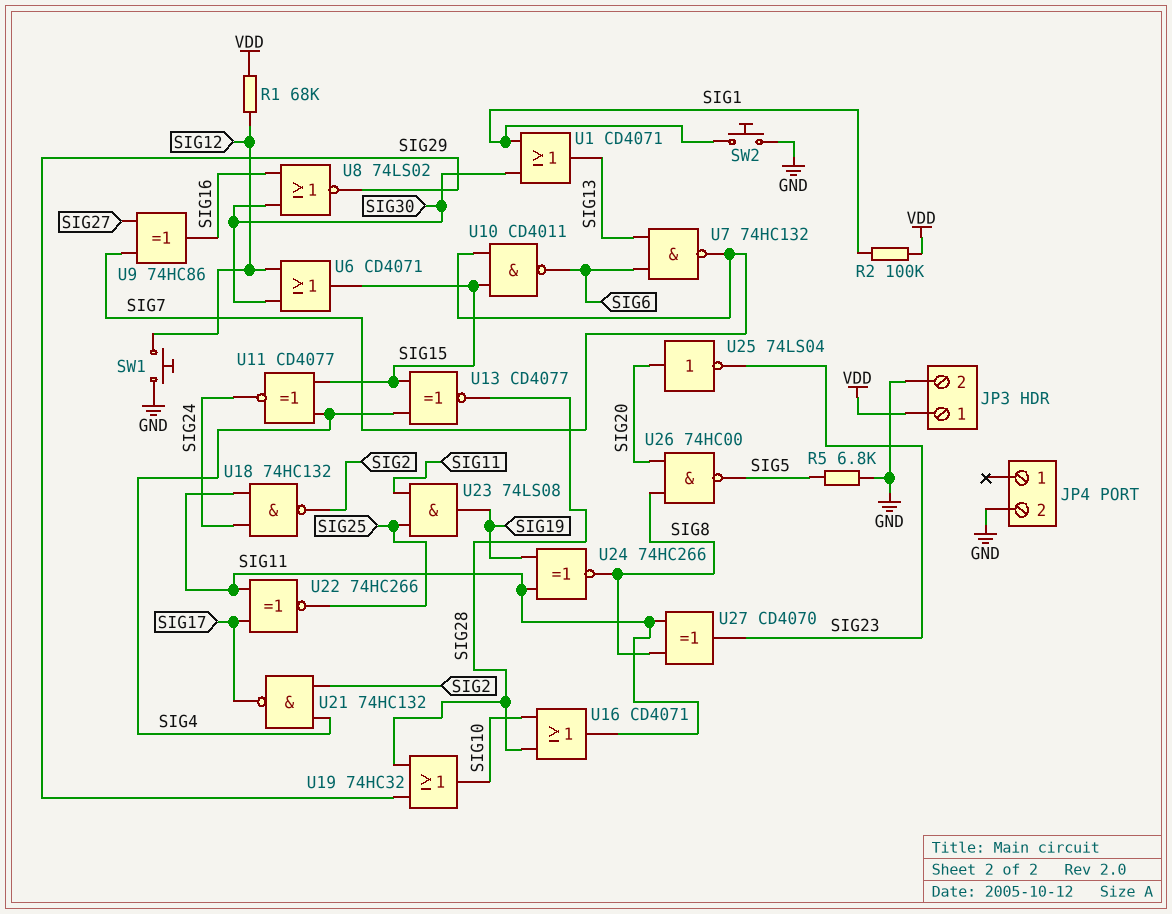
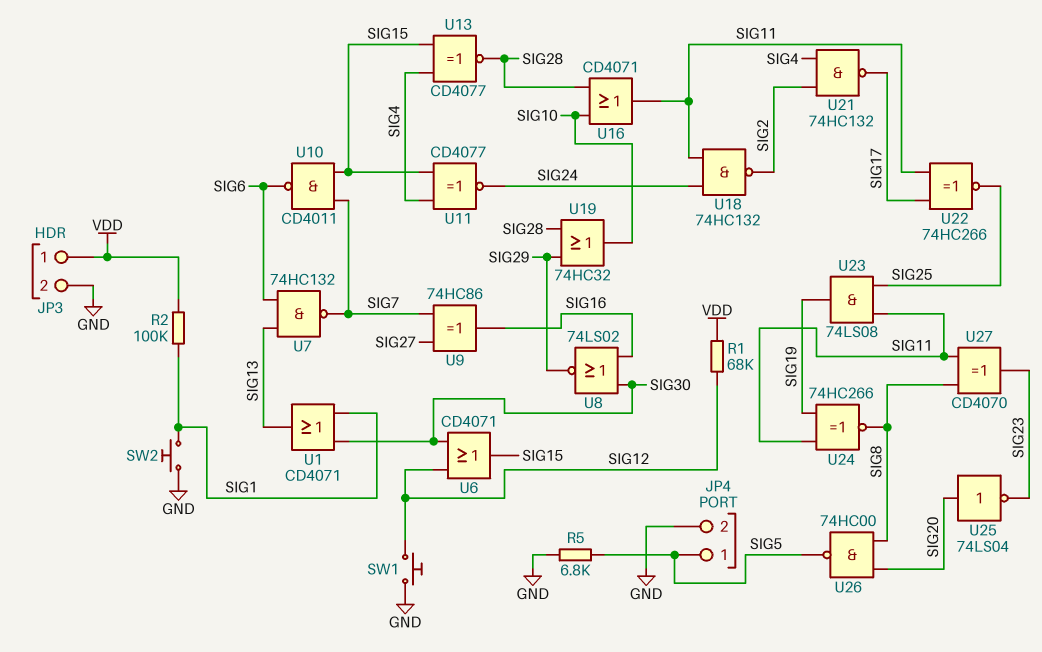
JP4 pin 1: none -> SIG5

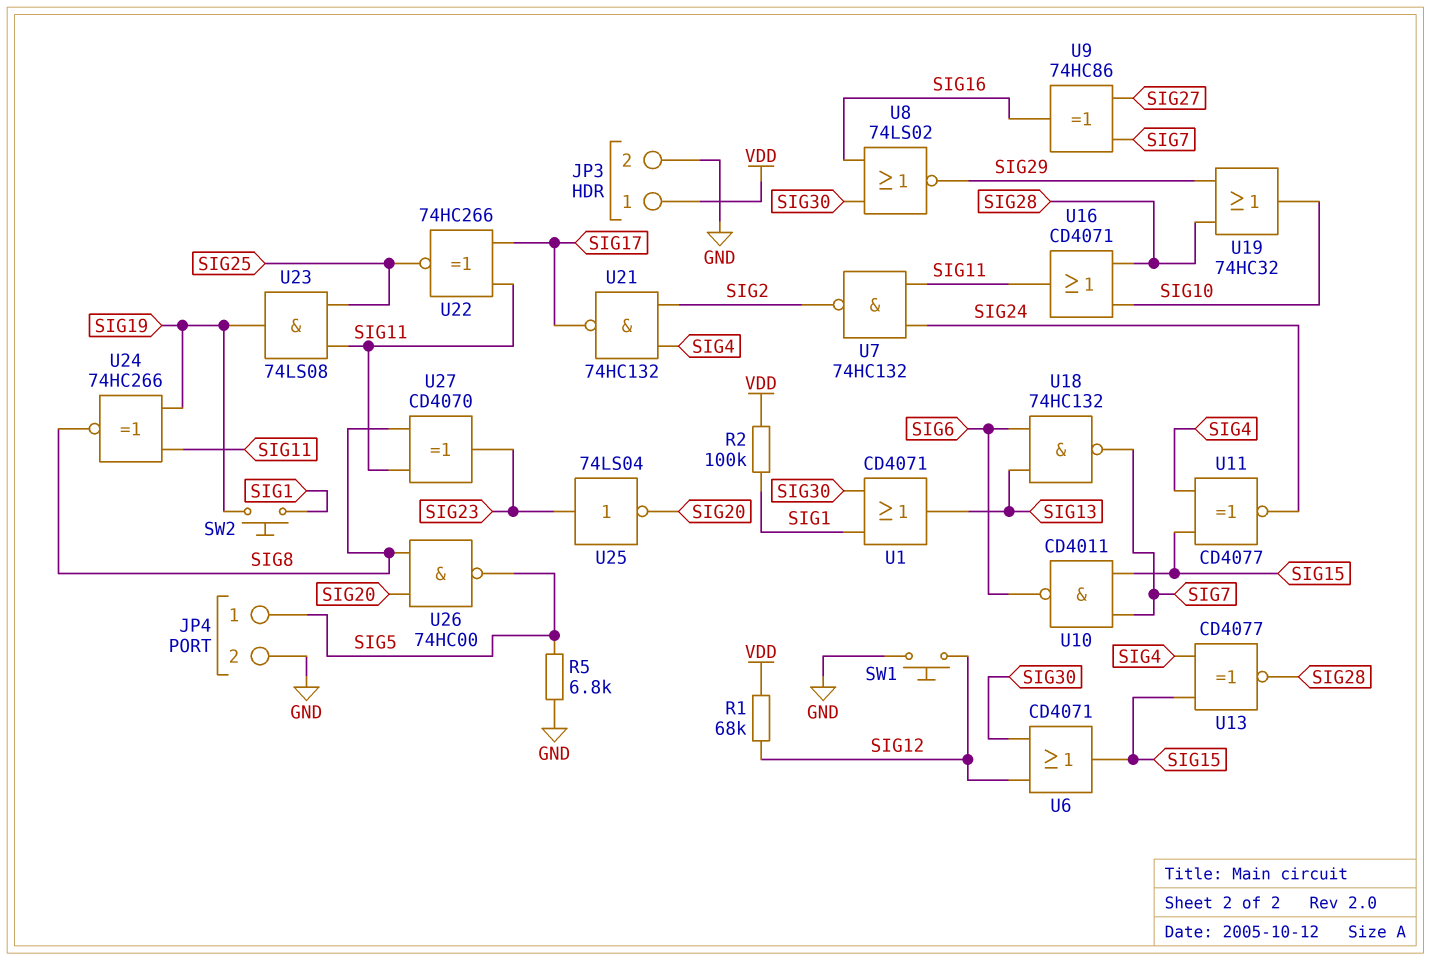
SW2: button (GND, SIG1) -> button (SIG1, SIG19)
U7: NAND 74HC132 (in SIG6, in SIG13, out SIG7) -> NAND 74HC132 (in SIG11, in SIG24, out SIG2)
U18: NAND 74HC132 (in SIG11, in SIG24, out SIG2) -> NAND 74HC132 (in SIG6, in SIG13, out SIG7)
U25: NOT 74LS04 (in SIG20, out SIG23) -> NOT 74LS04 (in SIG23, out SIG20)

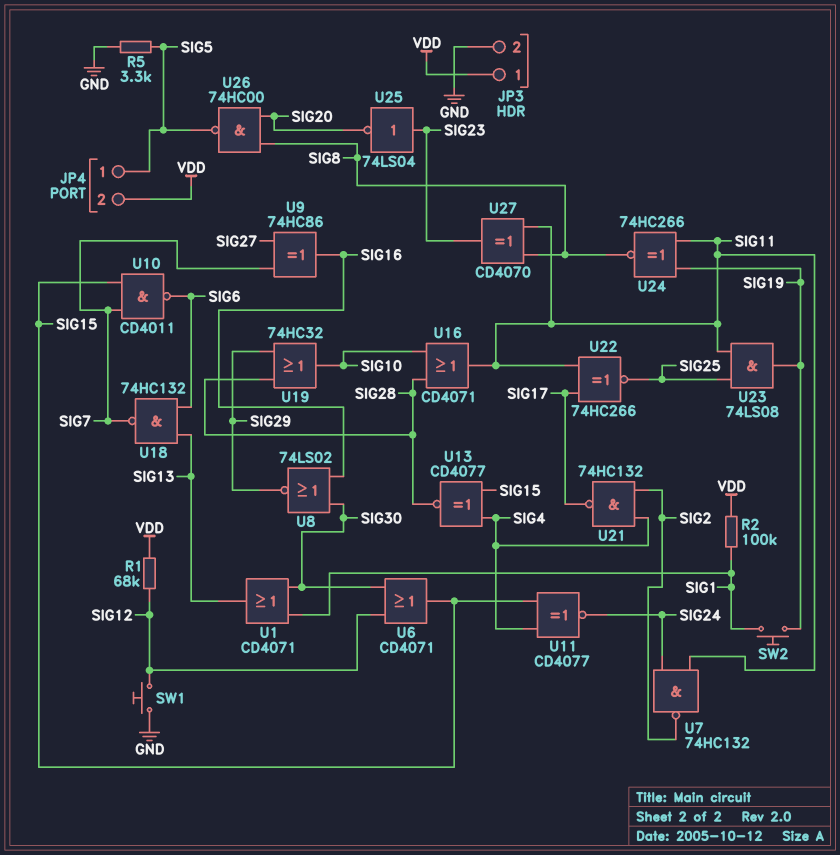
JP4 pin 2: GND -> VDD
R5: 6.8k (GND, SIG5) -> 3.3k (GND, SIG5)

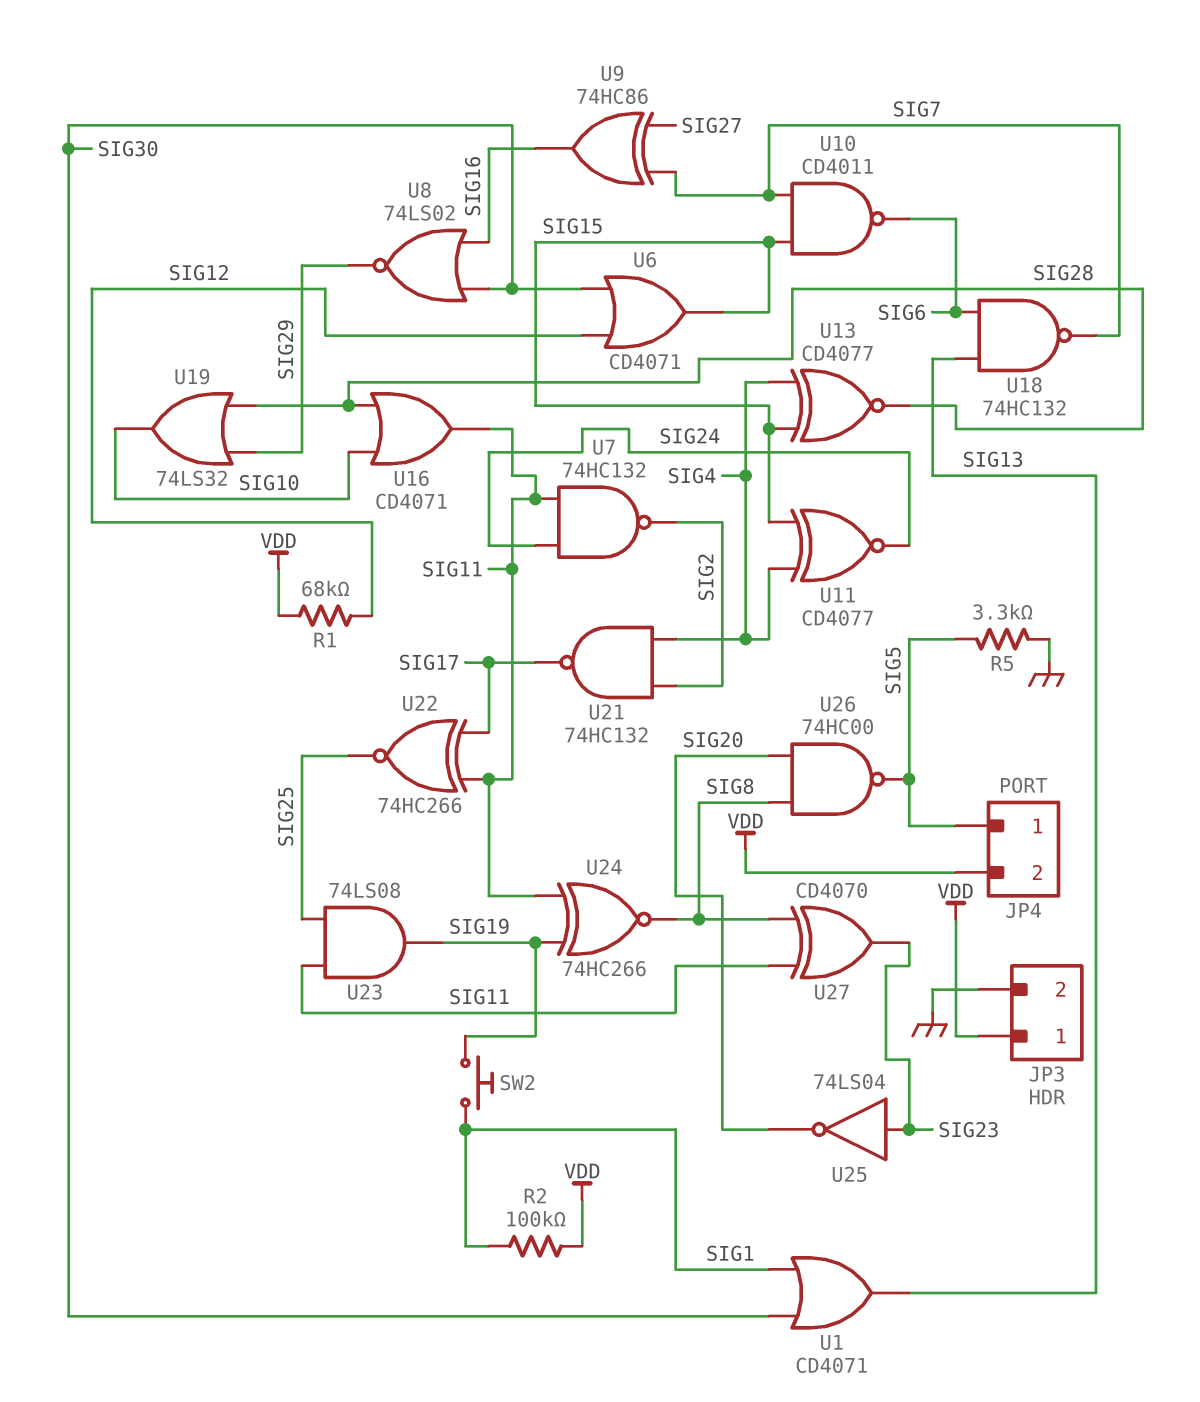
SW1: button (GND, SIG12) -> none
U19: OR 74HC32 (in SIG28, in SIG29, out SIG10) -> OR 74LS32 (in SIG28, in SIG29, out SIG10)

